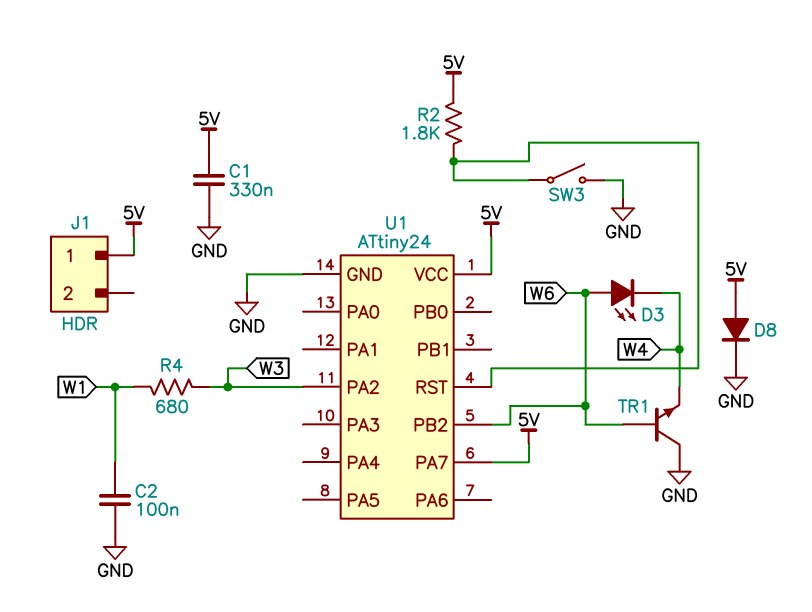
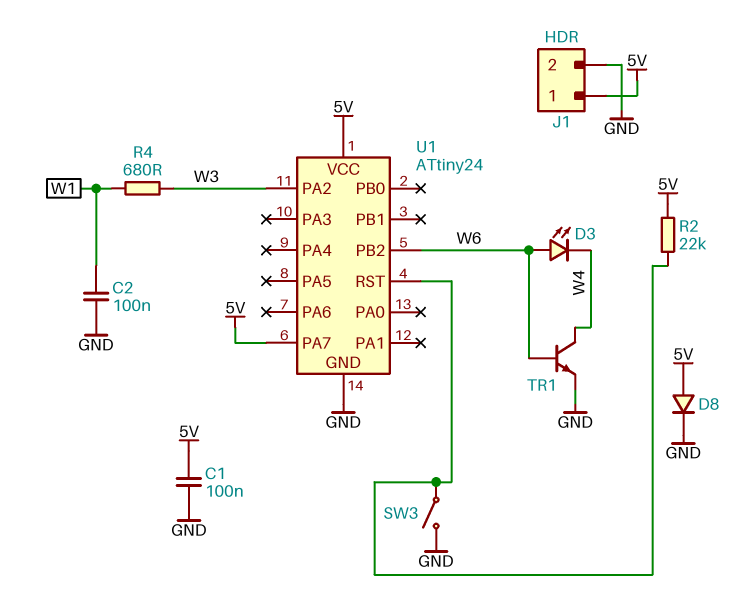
C1: 330nF (5V, GND) -> 100nF (5V, GND)
J1 pin 2: none -> GND
R2: 1.8k (5V, U1/RST) -> 22k (5V, U1/RST)
TR1: NPN (B W6, C GND, E W4) -> NPN (B W6, C W4, E GND)

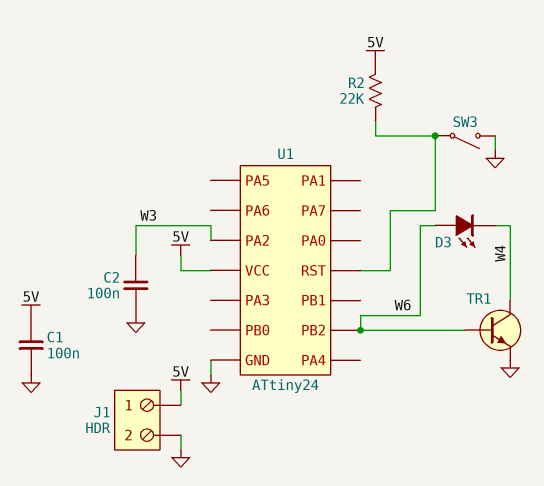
C2: 100nF (GND, W1) -> 100nF (GND, W3)
D8: diode (A 5V, K GND) -> none
R4: 680 (W1, W3) -> none
U1 pin PA7: 5V -> none

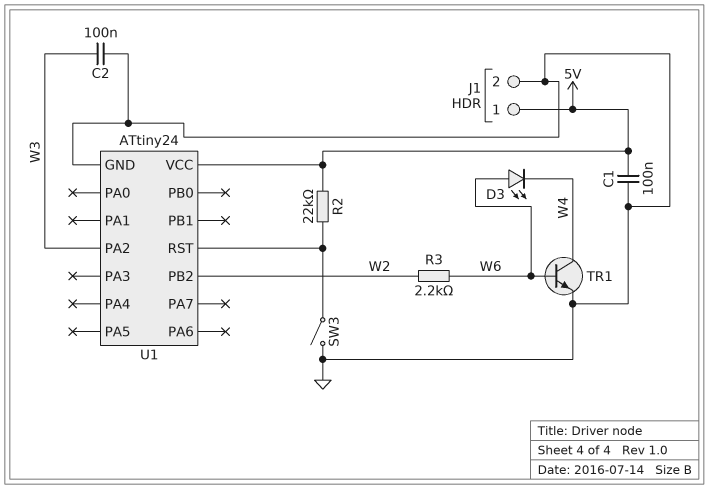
R3: none -> 2.2k (W2, W6)
U1 pin PB2: W6 -> W2

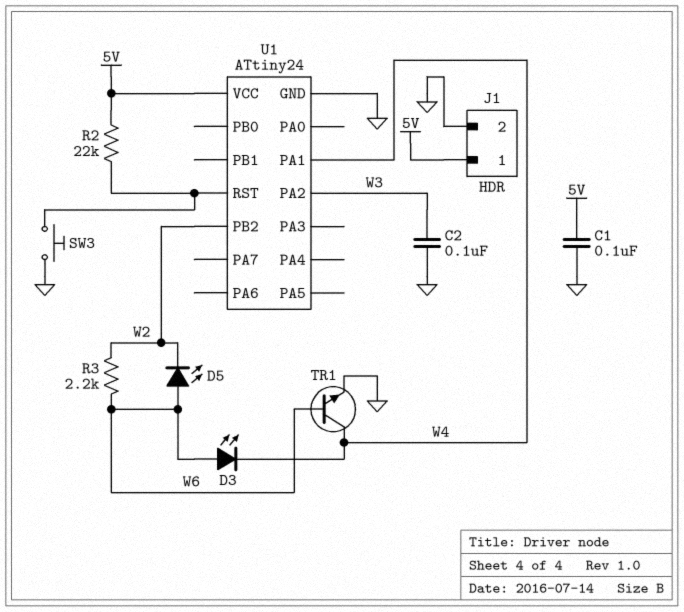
D5: none -> LED (A W6, K W2)
SW3: switch (GND, U1/RST) -> button (GND, U1/RST)
U1 pin PA1: none -> W4

